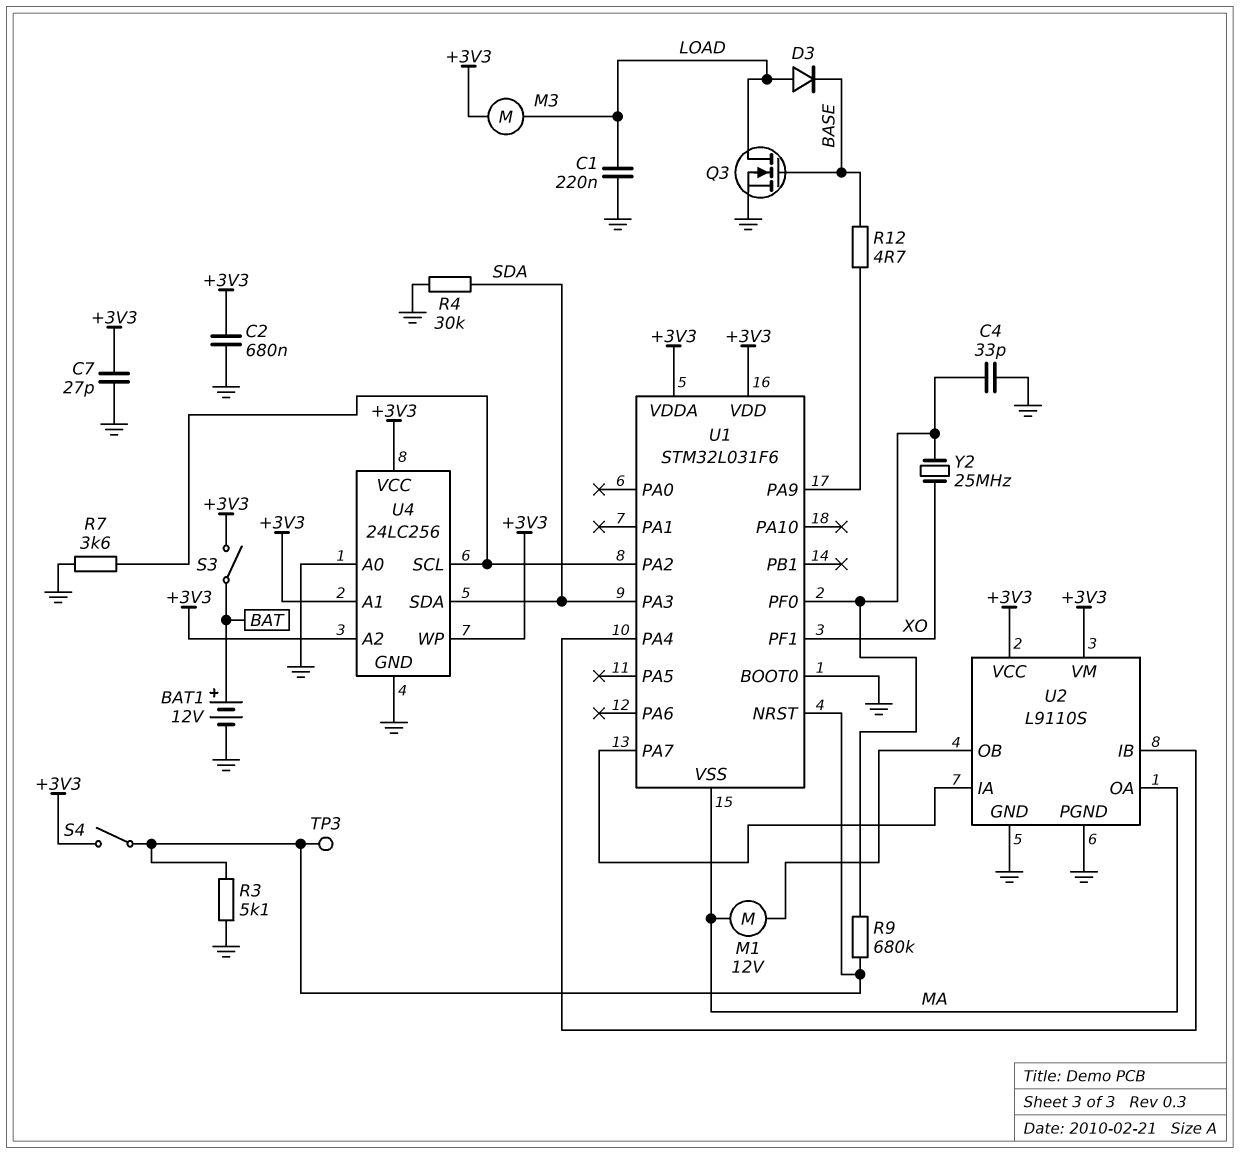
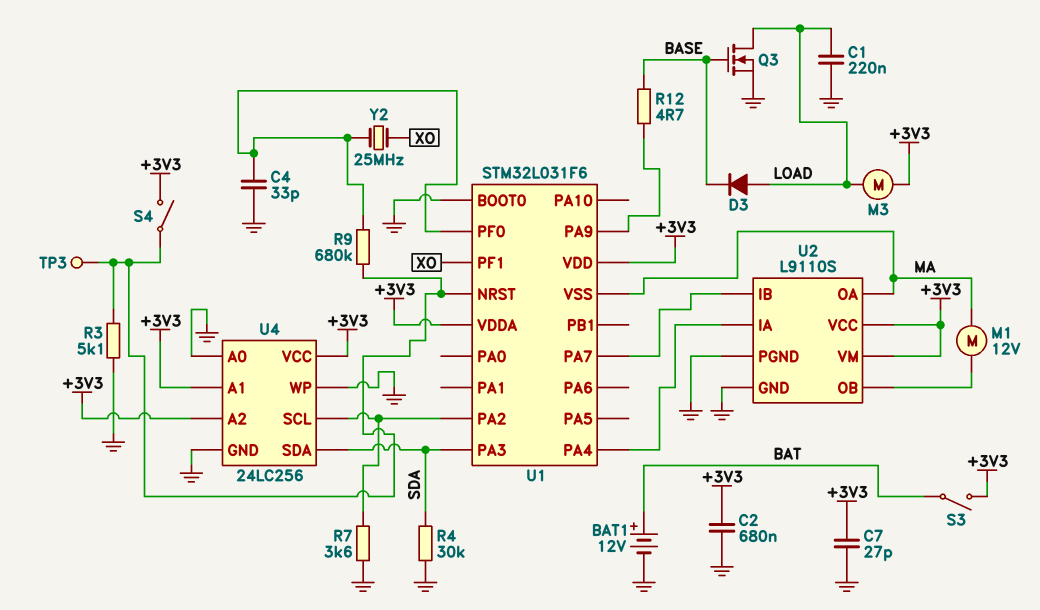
U2 pin IA: U1/PA7 -> U1/PA4
U2 pin IB: U1/PA4 -> U1/PA7
U4 pin WP: +3V3 -> GND

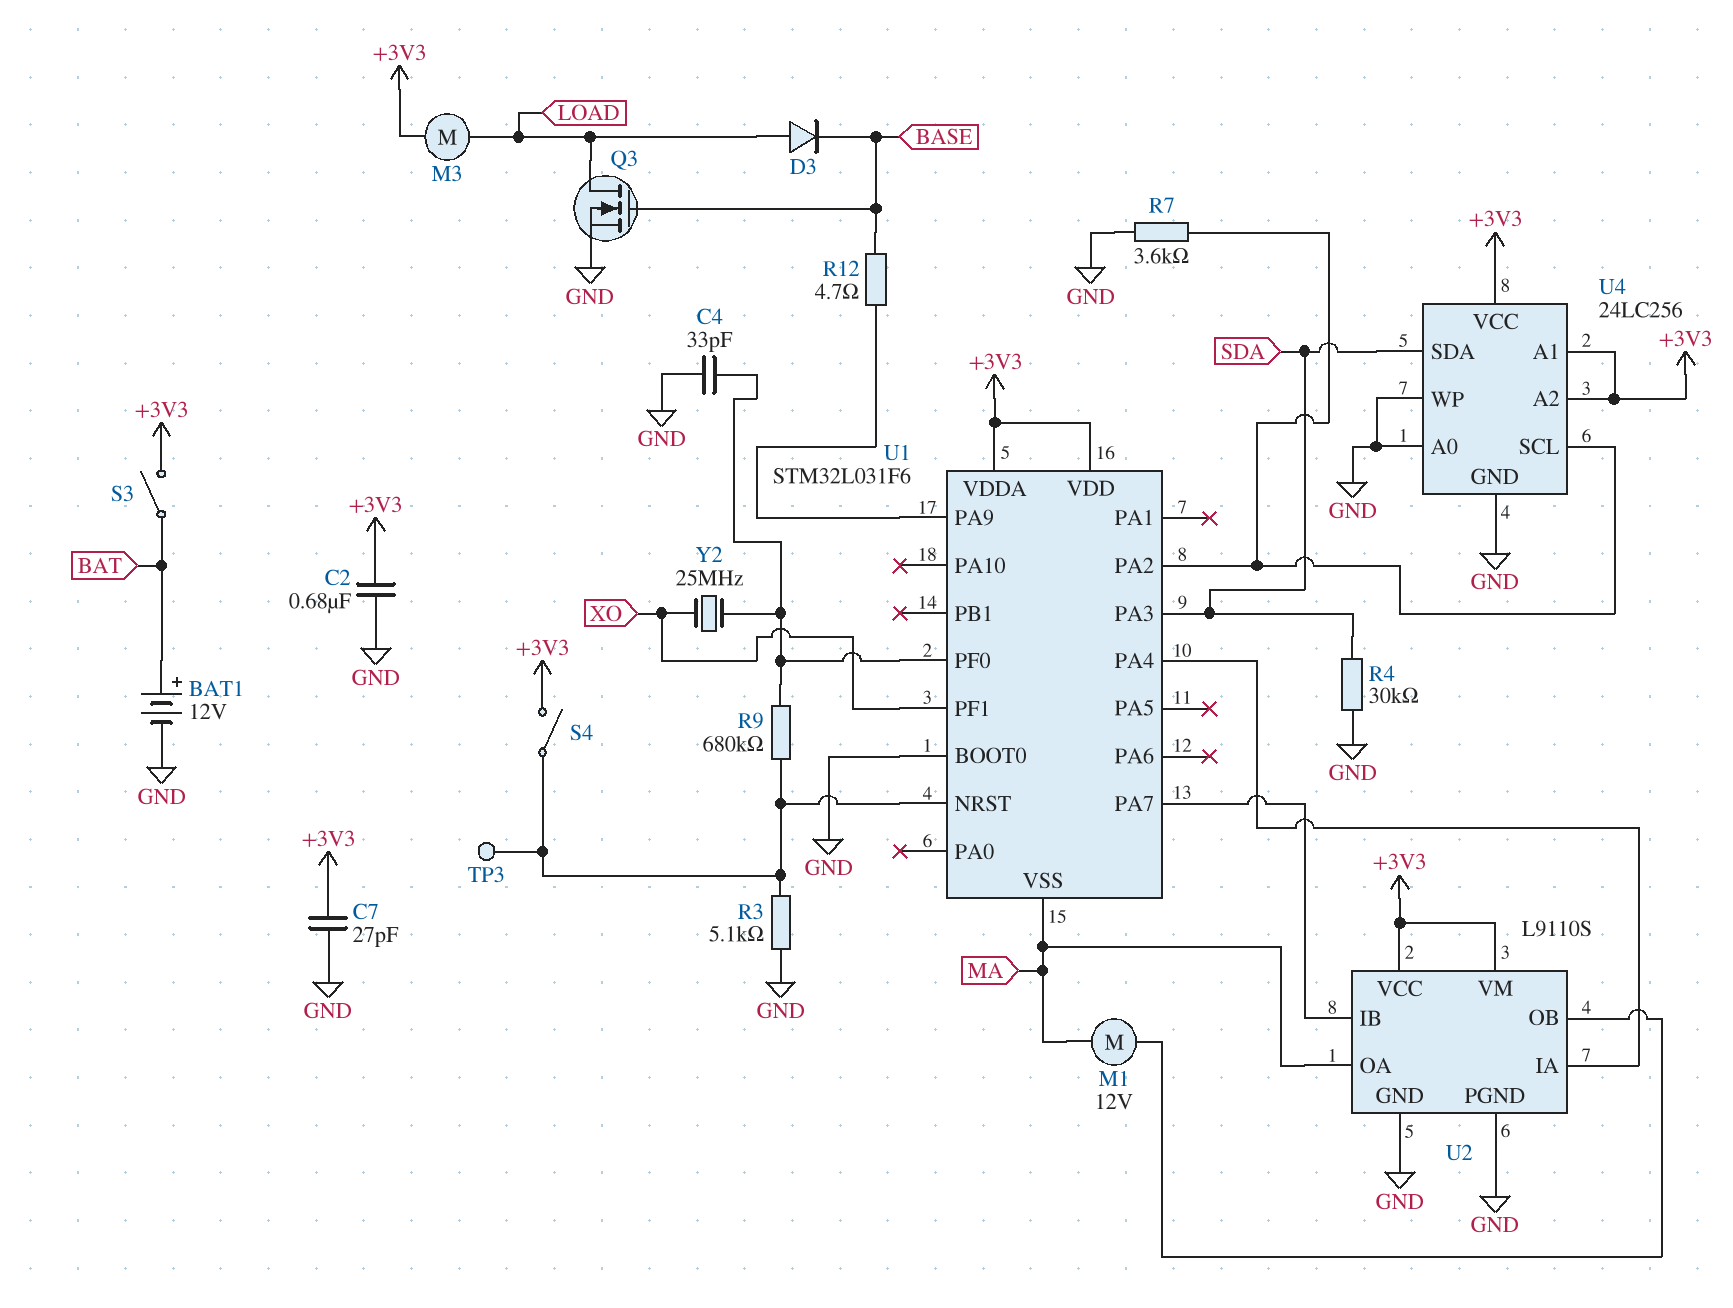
C1: 220nF (GND, LOAD) -> none

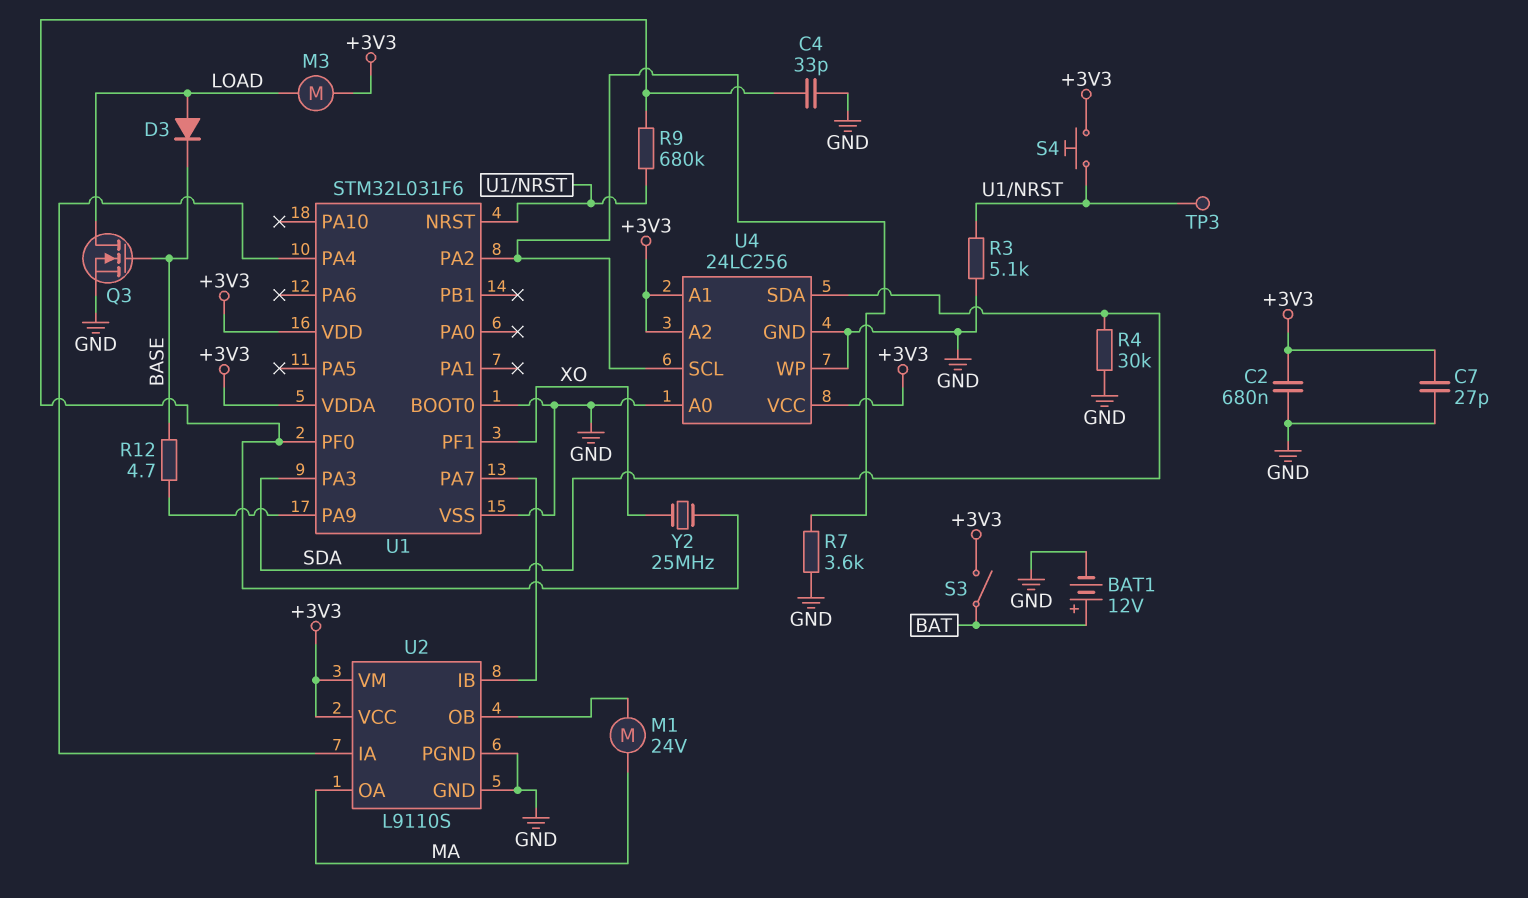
M1: motor 12V (MA, U2/OB) -> motor 24V (MA, U2/OB)
S4: switch (+3V3, U1/NRST) -> button (+3V3, U1/NRST)
U1 pin VSS: MA -> GND

